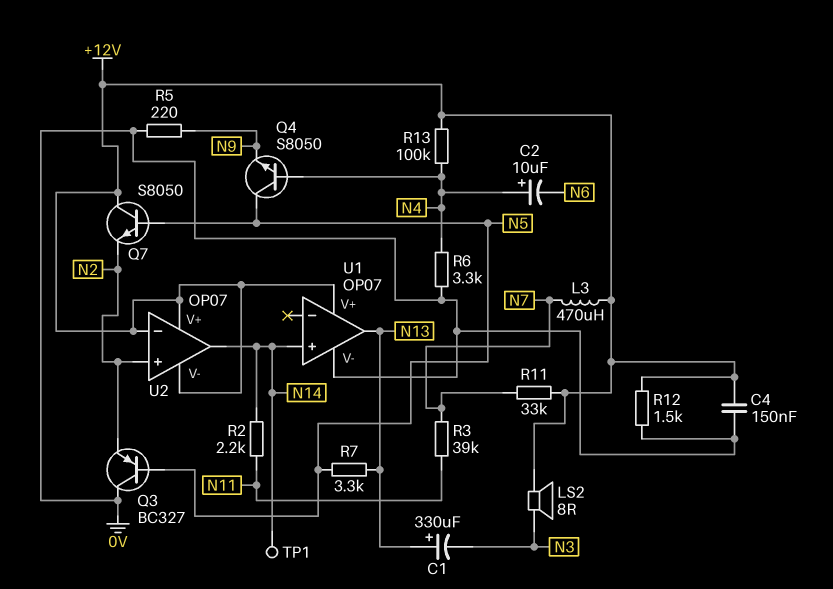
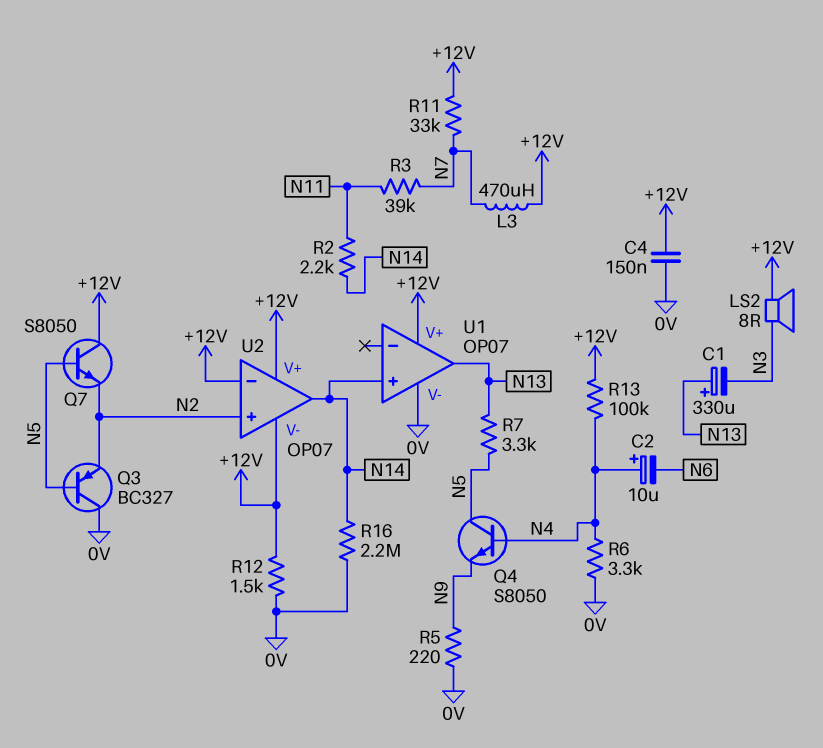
R16: none -> 2.2M (0V, N14)
TP1: test point (N14) -> none

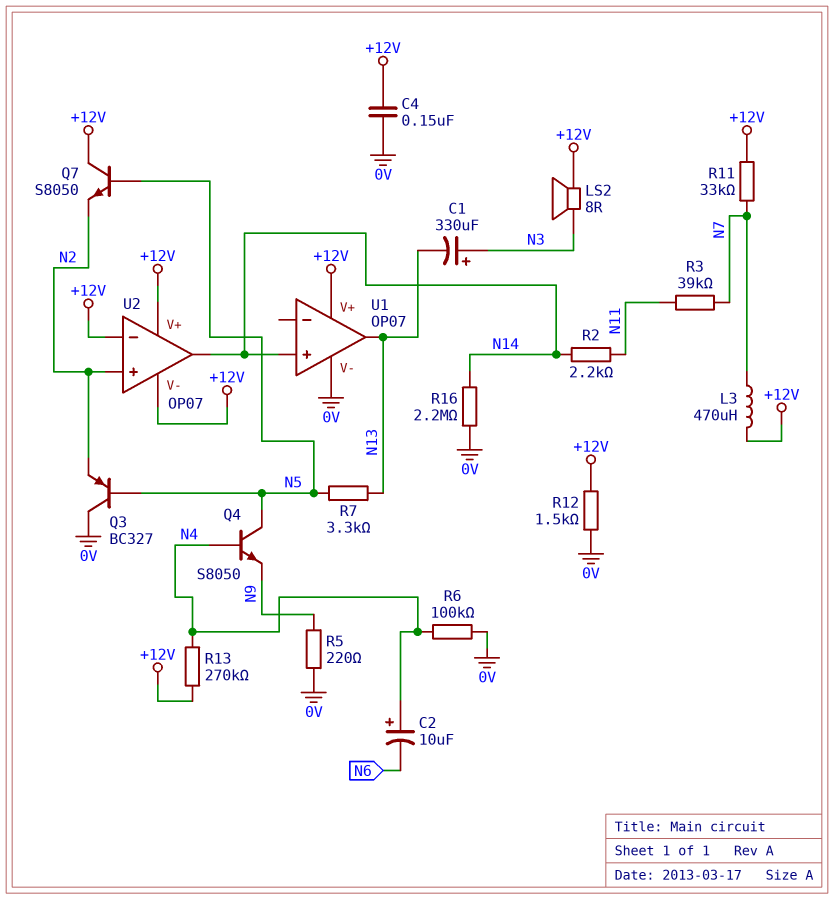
C1: 330uF (plus N13, minus N3) -> 330uF (plus N3, minus N13)
R6: 3.3k (0V, N4) -> 100k (0V, N4)
R13: 100k (+12V, N4) -> 270k (+12V, N4)

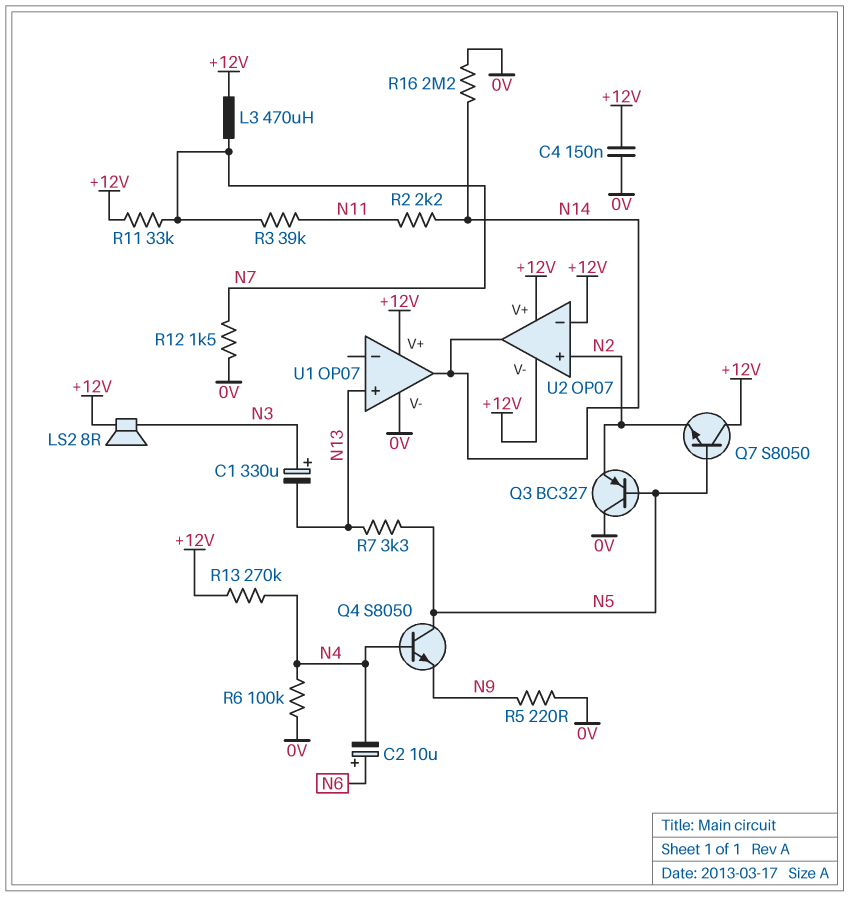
C2: 10uF (plus N4, minus N6) -> 10uF (plus N6, minus N4)
R12: 1.5k (+12V, 0V) -> 1.5k (0V, N7)
U1 pin in+: N14 -> N13
U1 pin out: N13 -> N14

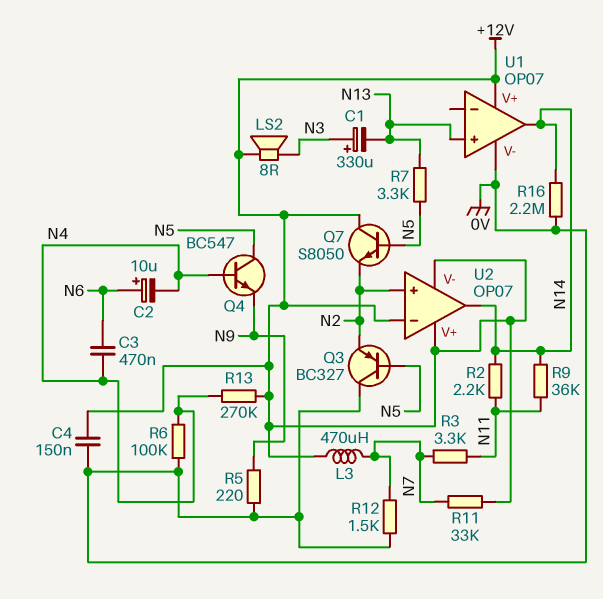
C3: none -> 470nF (N4, N6)
Q4: NPN S8050 (B N4, C N5, E N9) -> NPN BC547 (B N4, C N5, E N9)
R3: 39k (N7, N11) -> 3.3k (N7, N11)
R9: none -> 36k (N11, N14)

